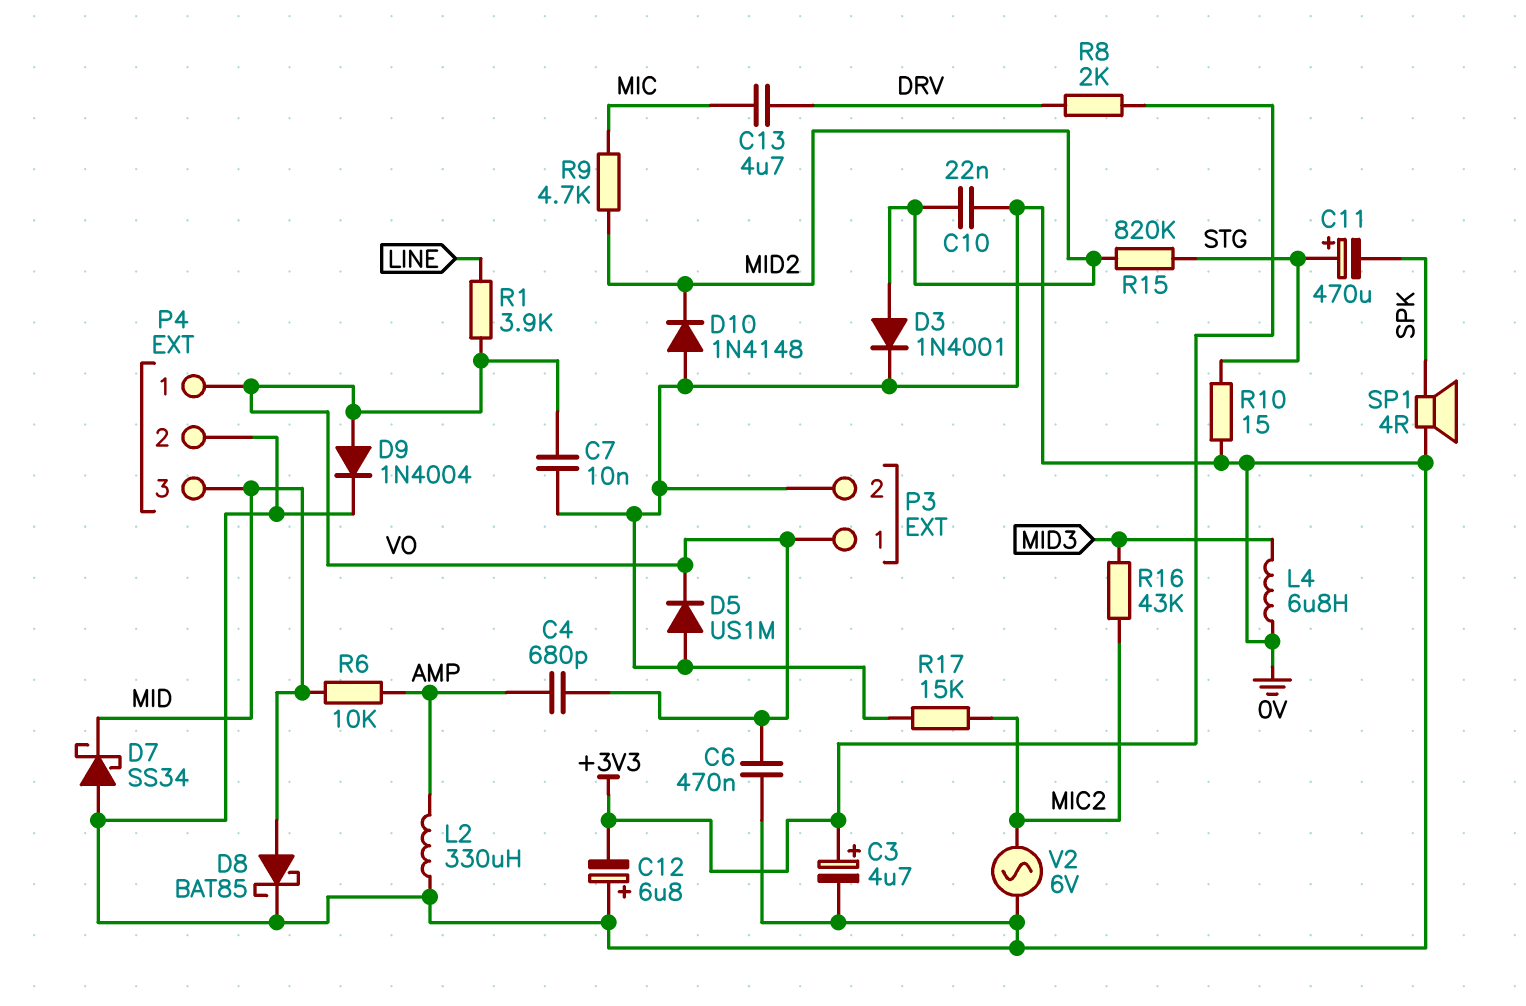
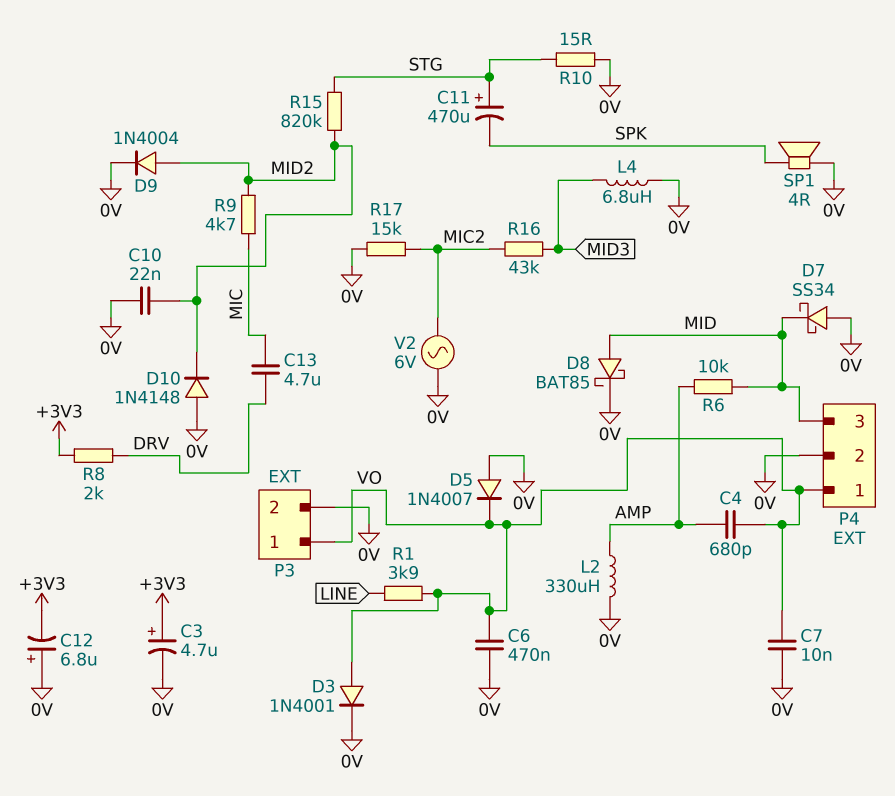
D3: diode 1N4001 (A MID2, K 0V) -> diode 1N4001 (A VO, K 0V)
D5: diode US1M (A 0V, K VO) -> diode 1N4007 (A 0V, K VO)
D9: diode 1N4004 (A VO, K 0V) -> diode 1N4004 (A MID2, K 0V)

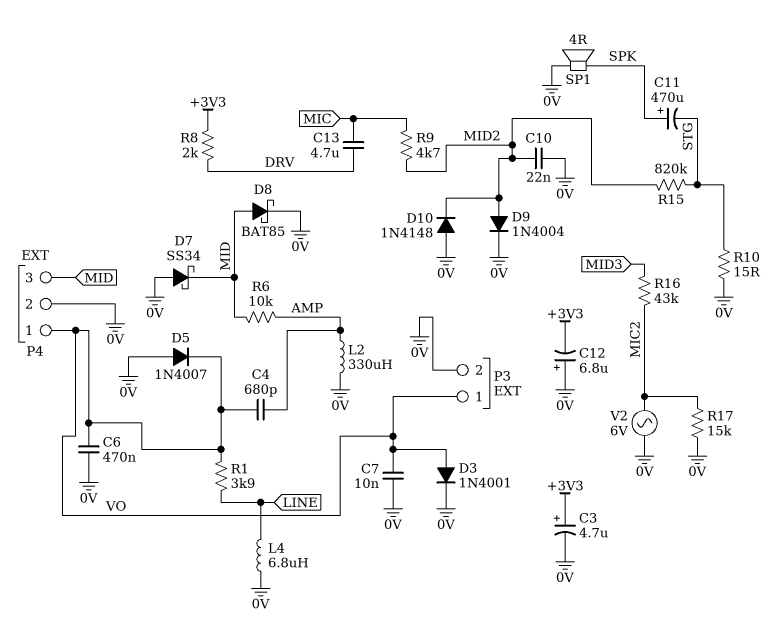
C11: 470uF (plus STG, minus SPK) -> 470uF (plus SPK, minus STG)
L4: 6.8uH (0V, MID3) -> 6.8uH (0V, LINE)

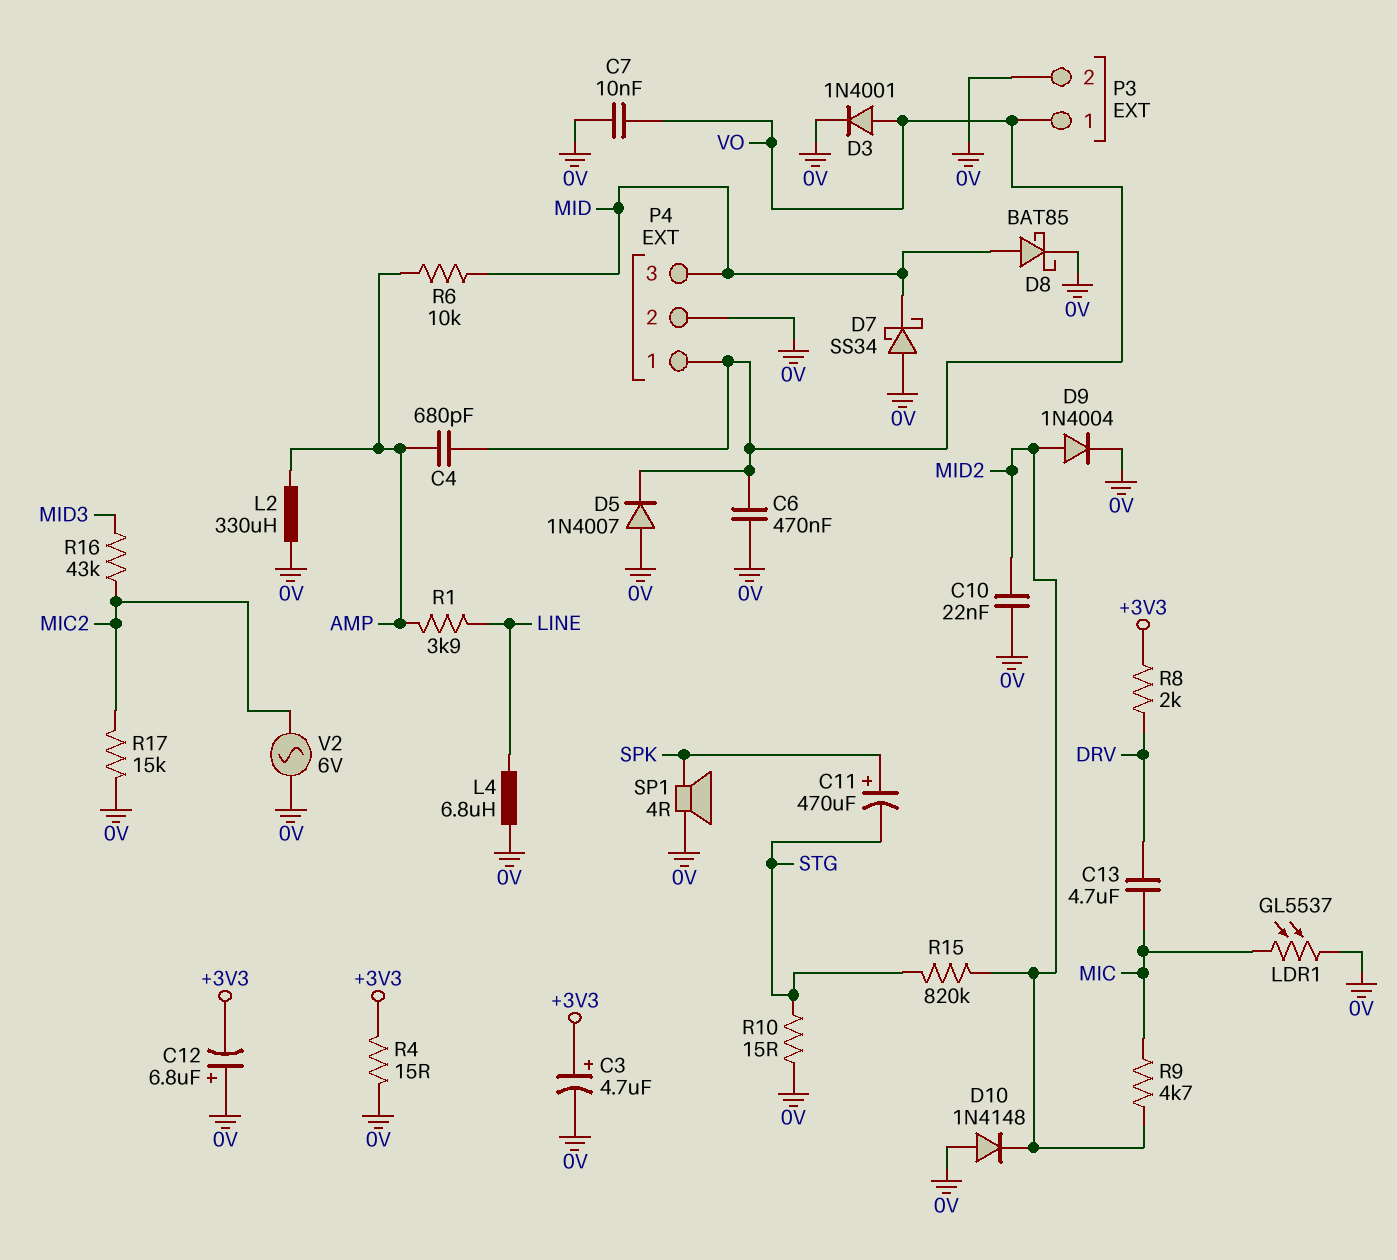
LDR1: none -> GL5537 (0V, MIC)
R1: 3.9k (LINE, VO) -> 3.9k (AMP, LINE)
R4: none -> 15 (+3V3, 0V)

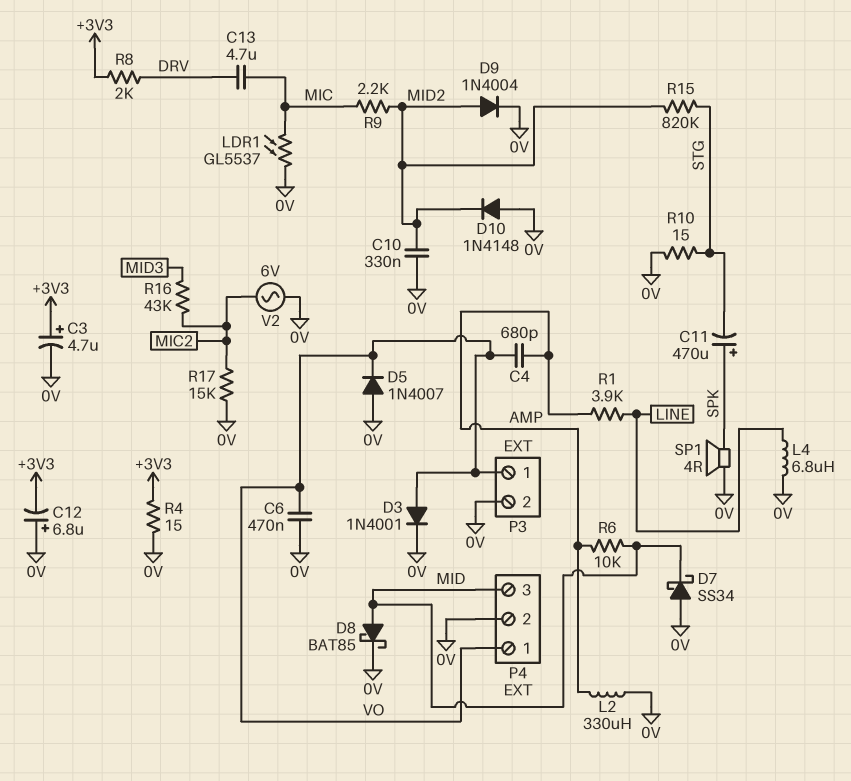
C7: 10nF (0V, VO) -> none
C10: 22nF (0V, MID2) -> 330nF (0V, MID2)
R9: 4.7k (MIC, MID2) -> 2.2k (MIC, MID2)

